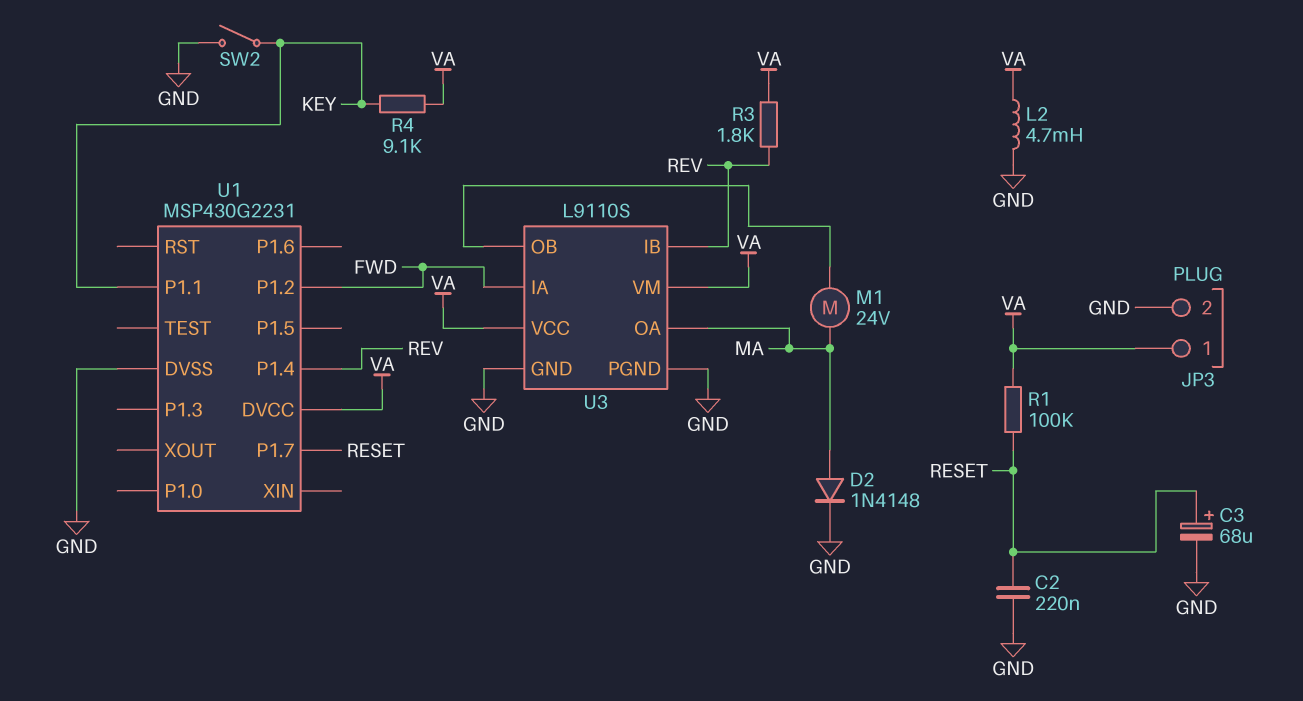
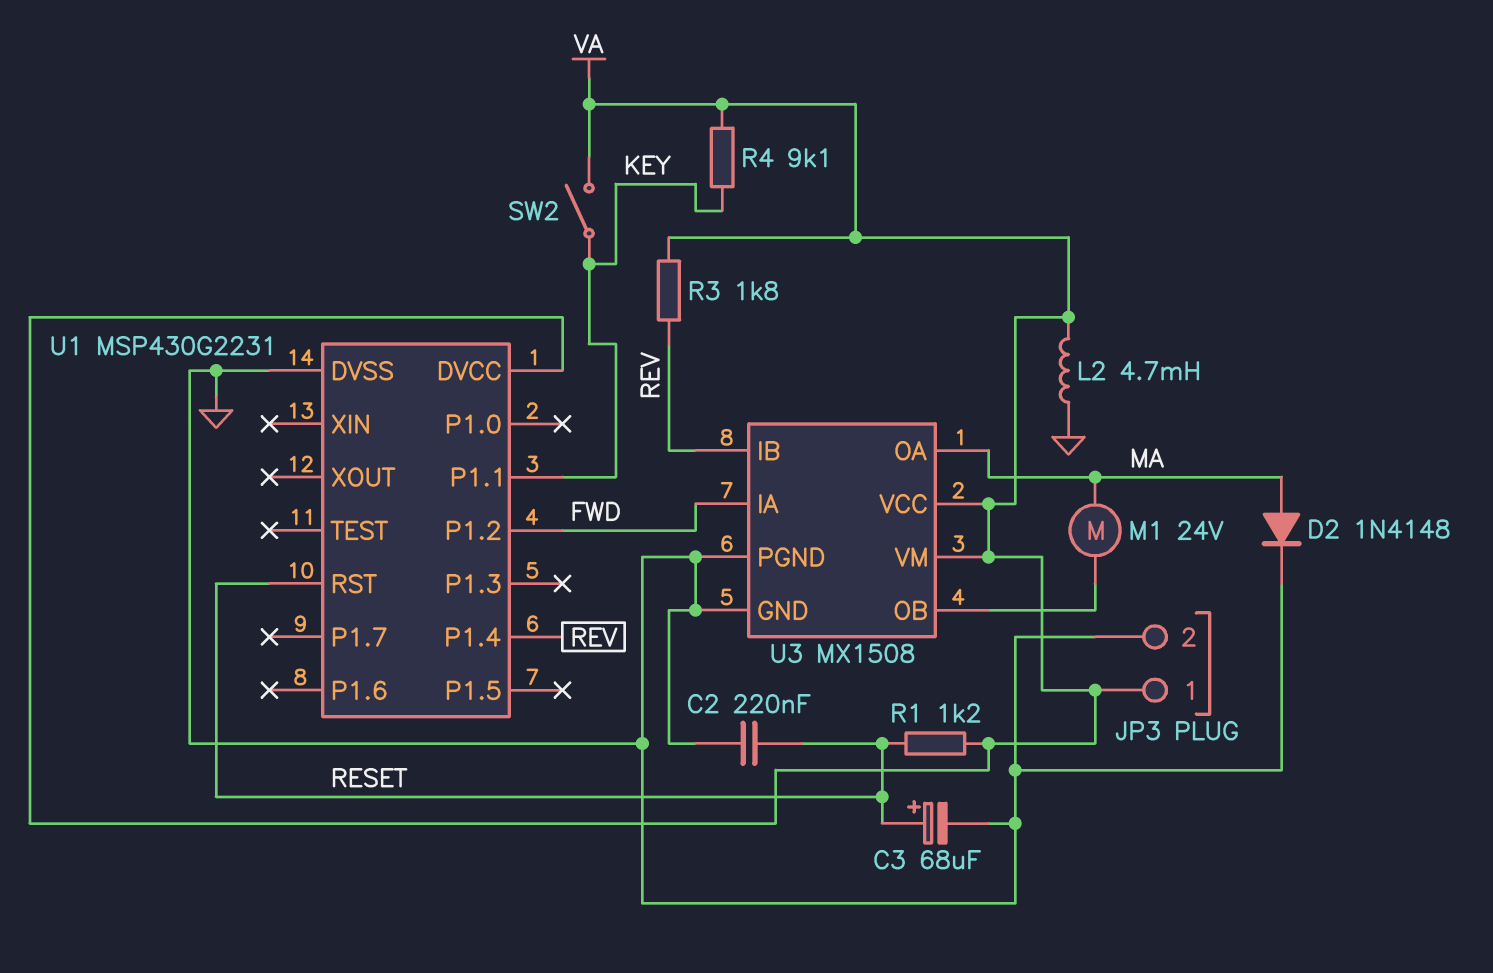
R1: 100k (RESET, VA) -> 1.2k (RESET, VA)
SW2: switch (GND, KEY) -> switch (KEY, VA)
U1 pin P1.7: RESET -> none
U1 pin RST: none -> RESET
U3: L9110S -> MX1508

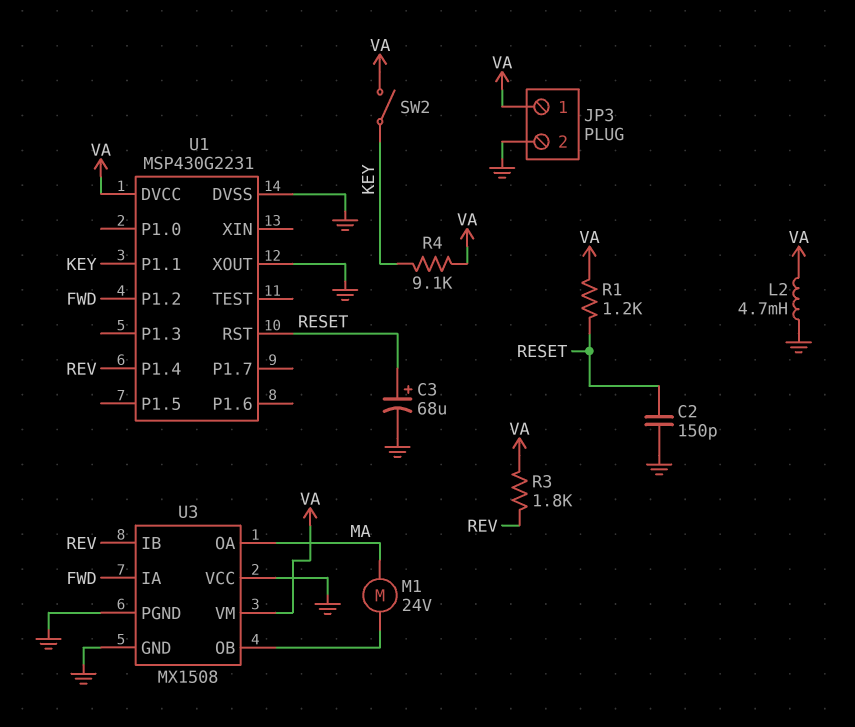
C2: 220nF (GND, RESET) -> 150pF (GND, RESET)
D2: diode 1N4148 (A MA, K GND) -> none
U1 pin XOUT: none -> GND
U3 pin VCC: VA -> GND

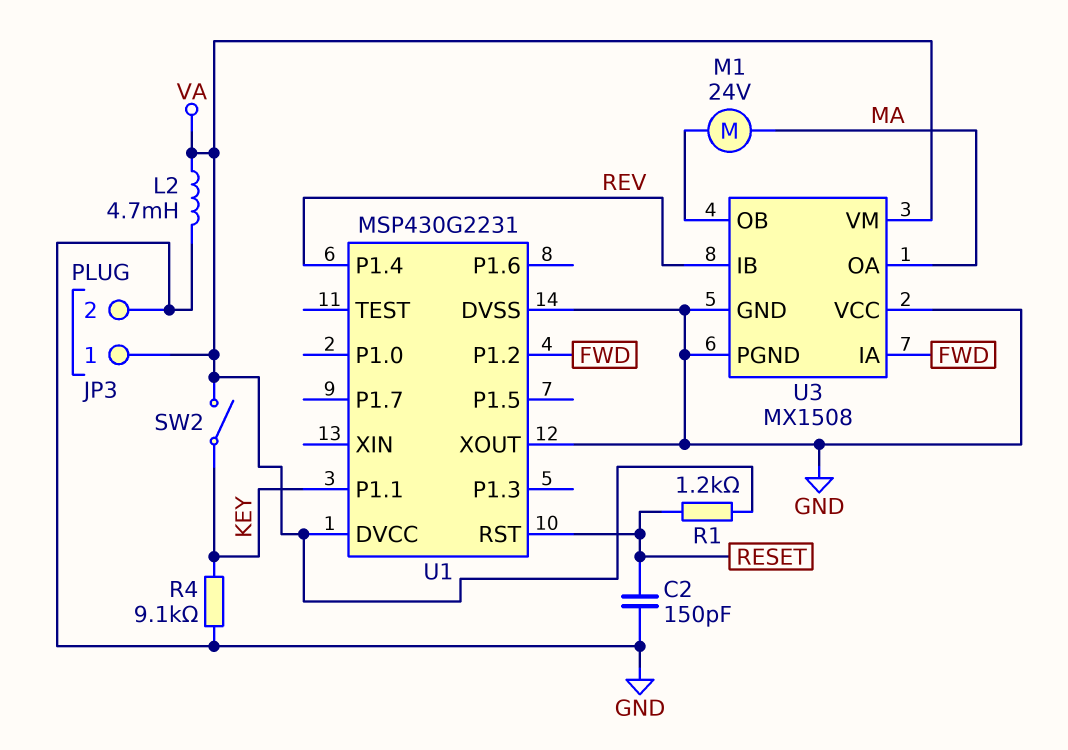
C3: 68uF (plus RESET, minus GND) -> none
R3: 1.8k (REV, VA) -> none
R4: 9.1k (KEY, VA) -> 9.1k (GND, KEY)

